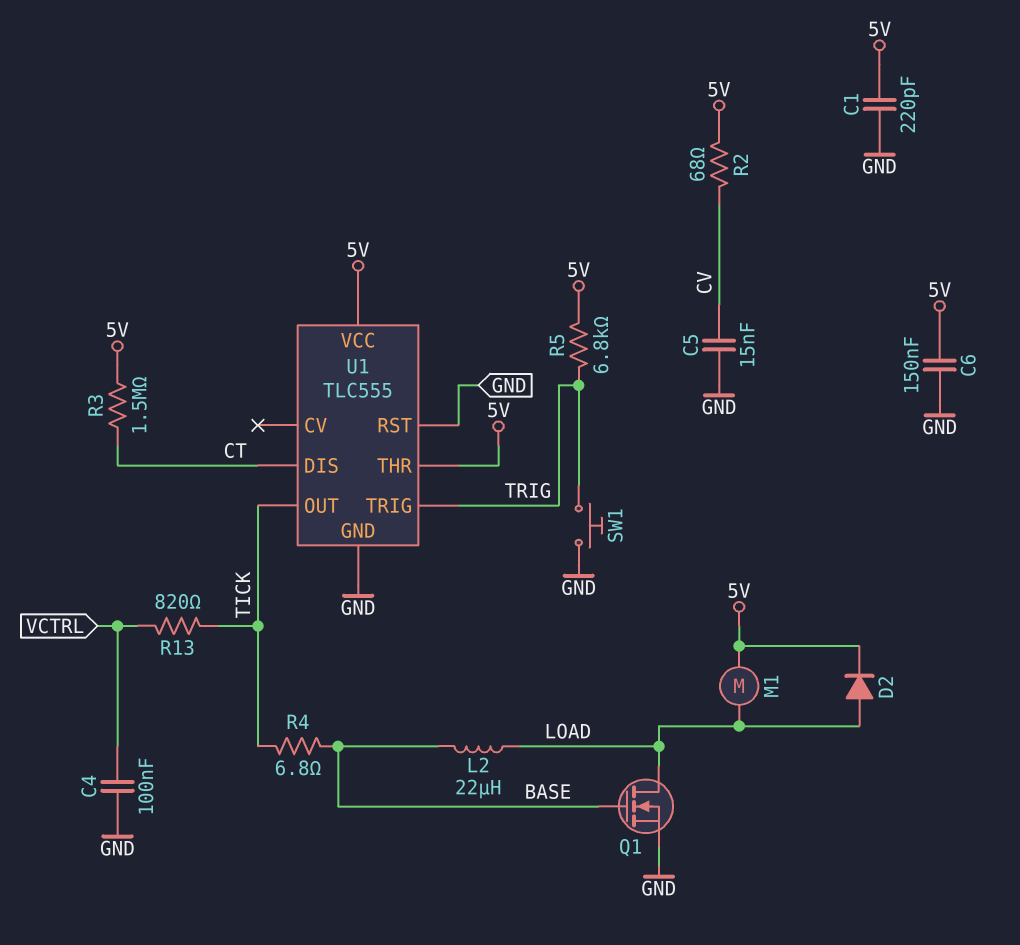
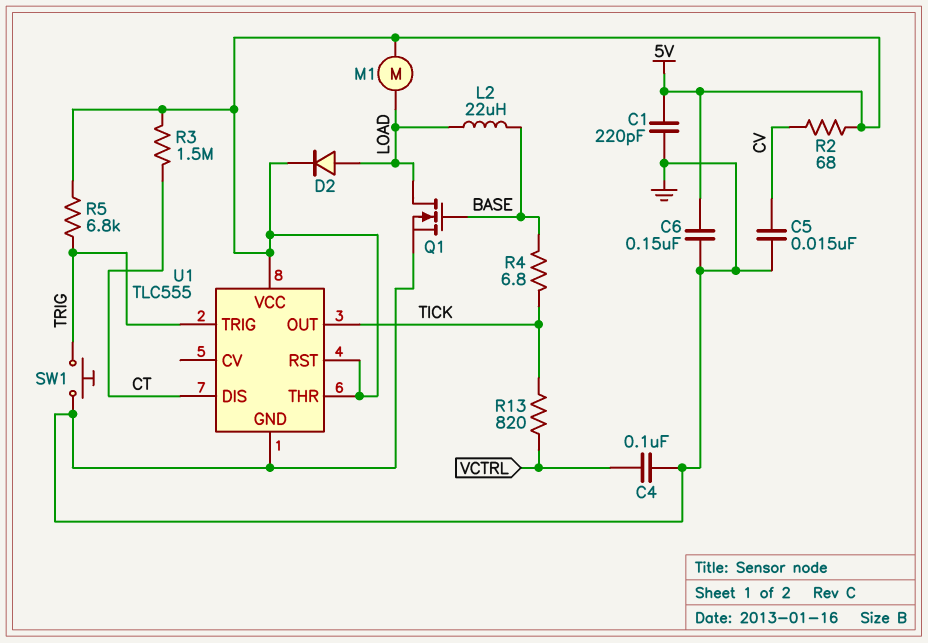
U1 pin RST: GND -> 5V

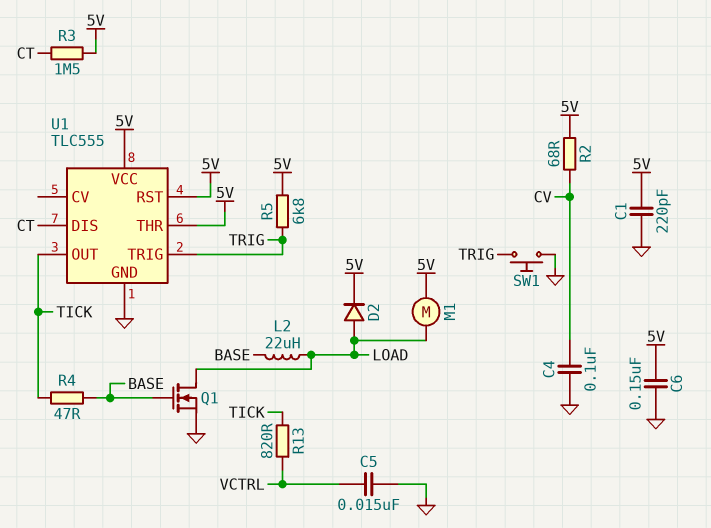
C4: 100nF (GND, VCTRL) -> 100nF (CV, GND)
C5: 15nF (CV, GND) -> 15nF (GND, VCTRL)
R4: 6.8 (BASE, TICK) -> 47 (BASE, TICK)

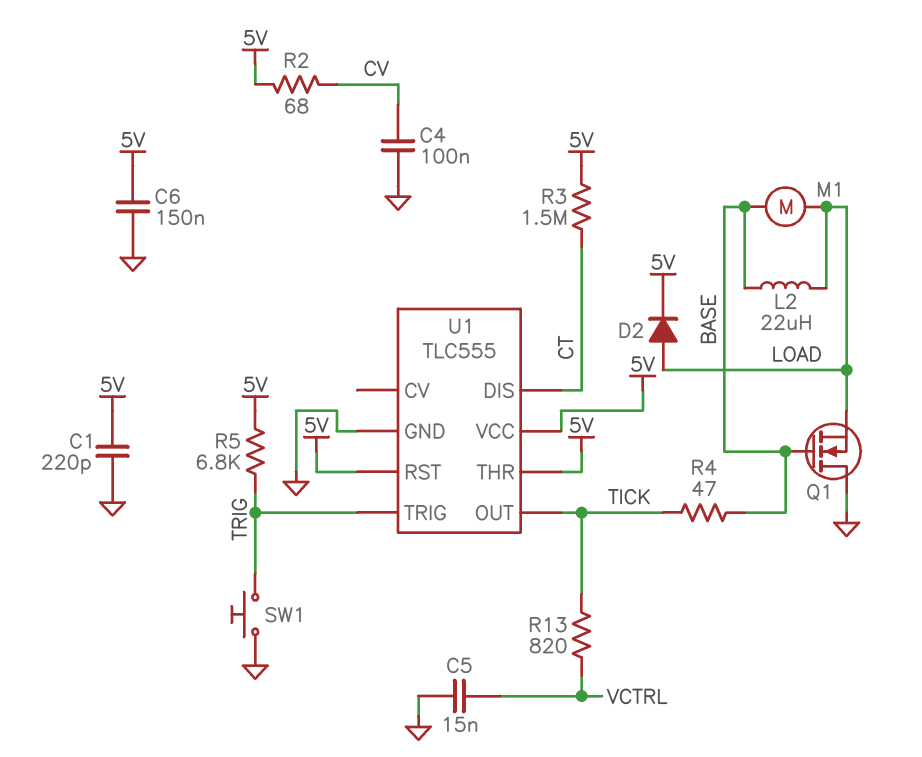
M1: motor (5V, LOAD) -> motor (BASE, LOAD)
Q1: NMOS (G BASE, D LOAD, S GND) -> NMOS (G BASE, D GND, S LOAD)

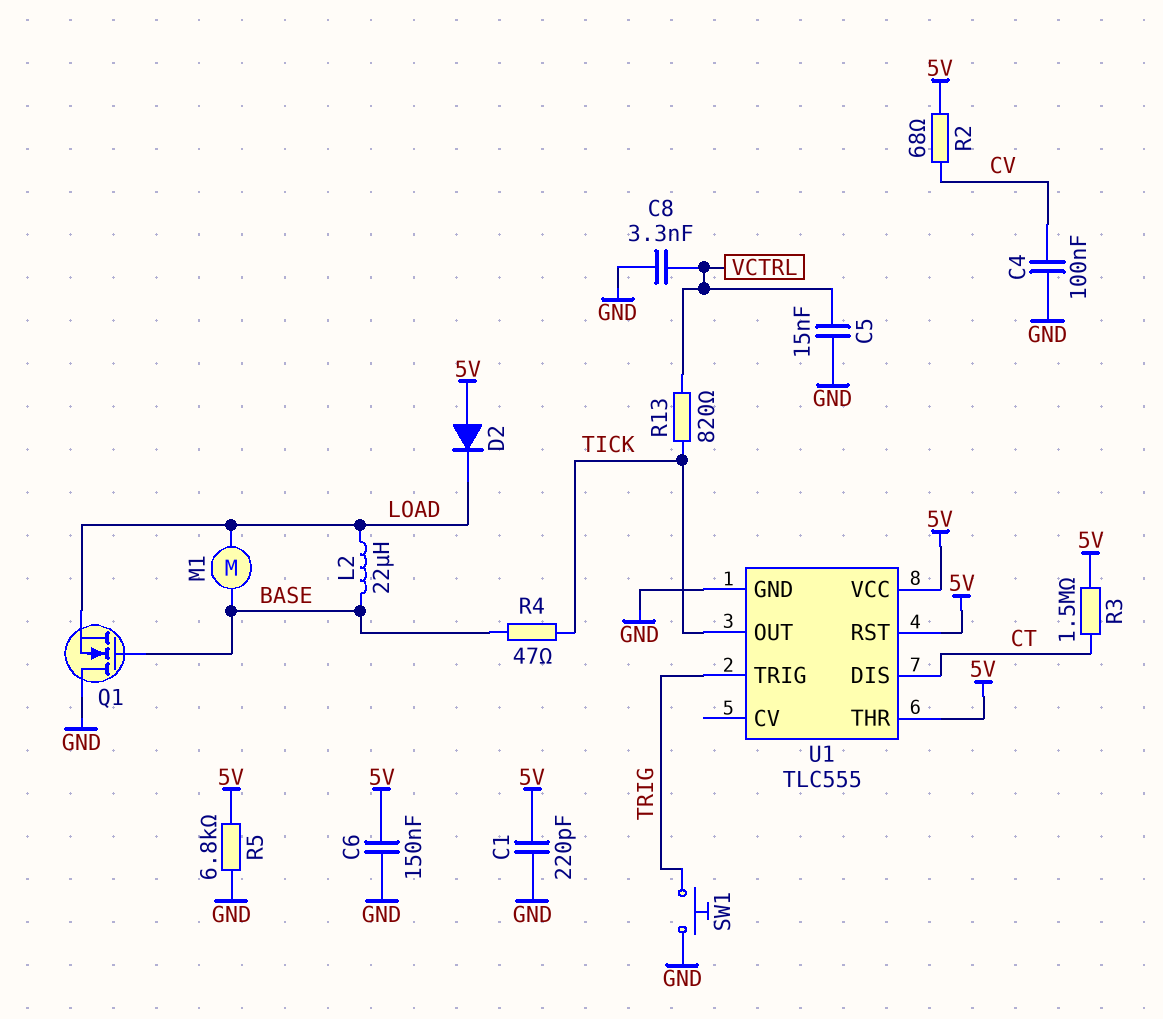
C8: none -> 3.3nF (GND, VCTRL)
D2: diode (A LOAD, K 5V) -> diode (A 5V, K LOAD)
R5: 6.8k (5V, TRIG) -> 6.8k (5V, GND)

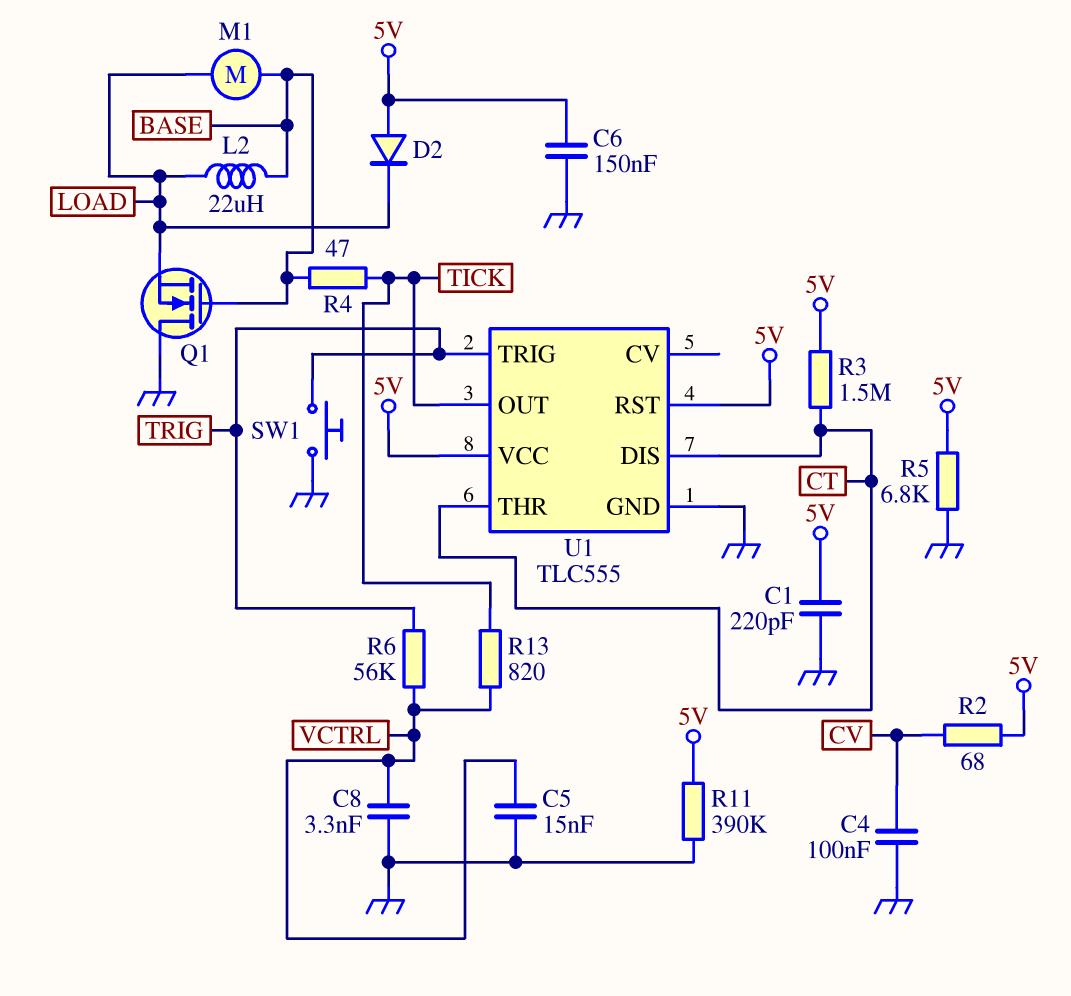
R6: none -> 56k (TRIG, VCTRL)
R11: none -> 390k (5V, GND)
U1 pin THR: 5V -> CT

